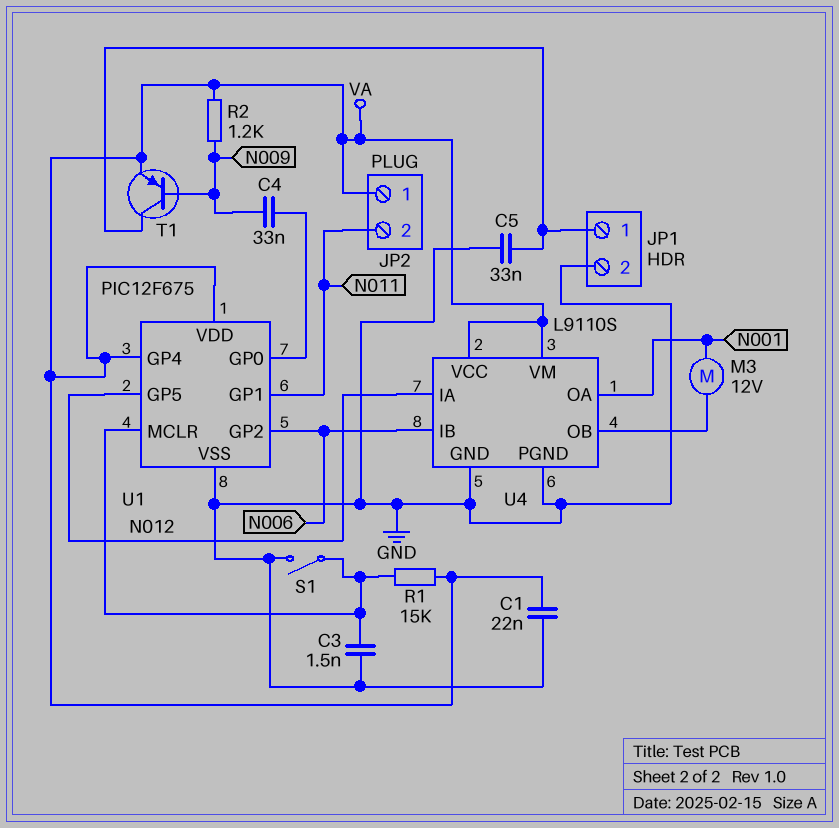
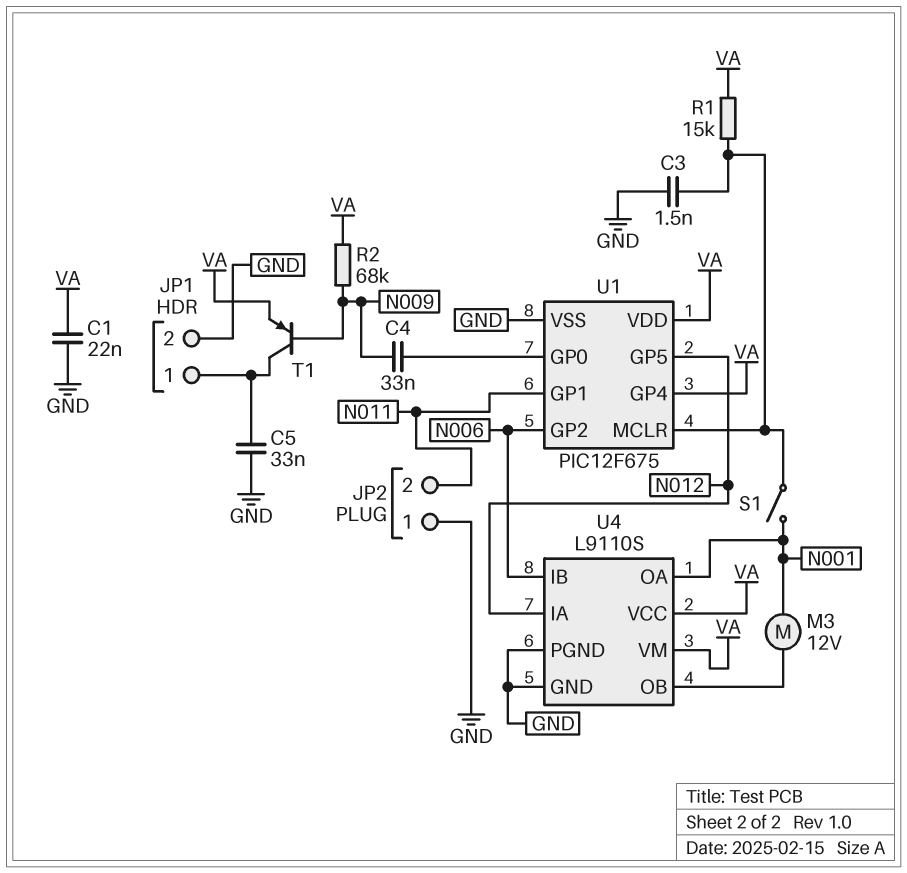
JP2 pin 1: VA -> GND
R2: 1.2k (N009, VA) -> 68k (N009, VA)
S1: switch (GND, U1/MCLR) -> switch (N001, U1/MCLR)

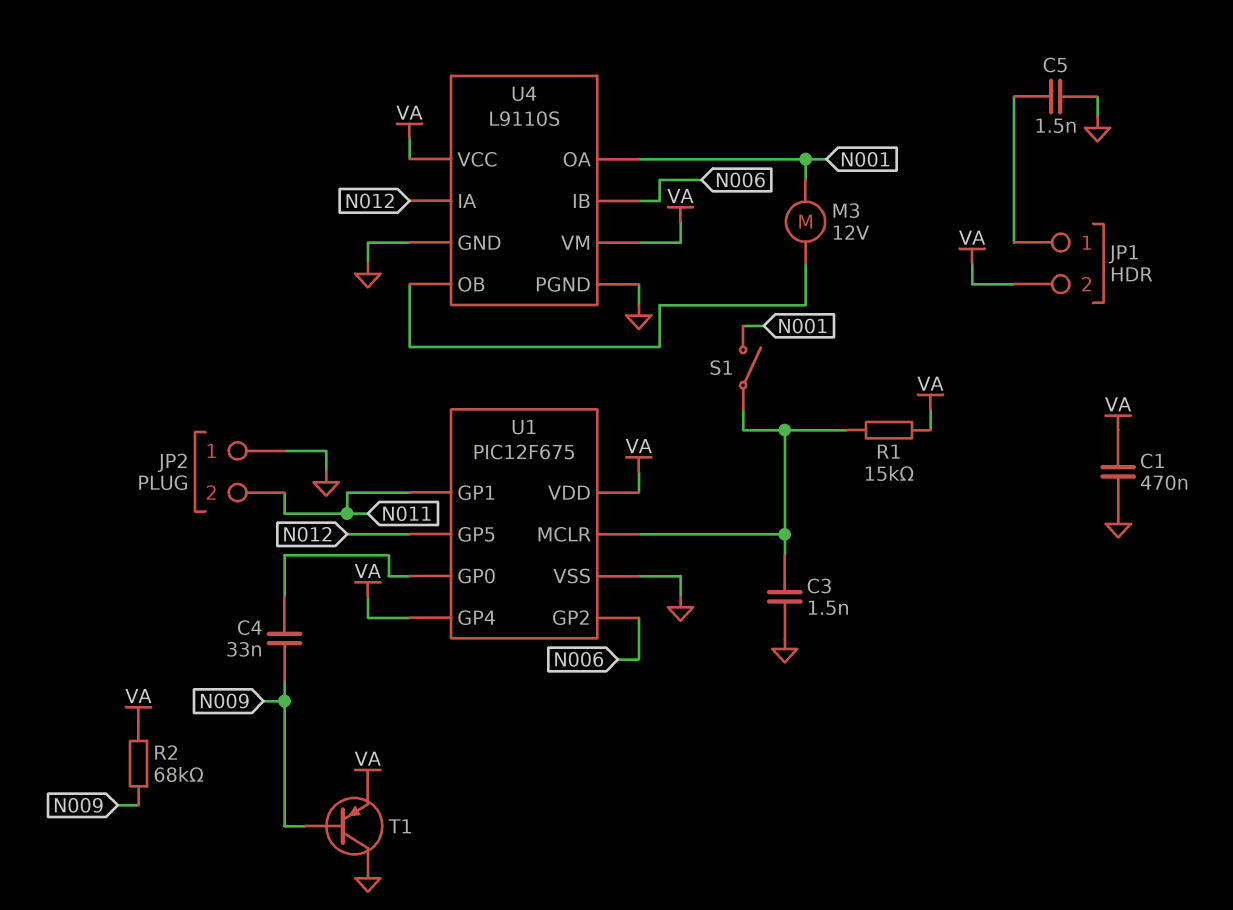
C1: 22nF (GND, VA) -> 470nF (GND, VA)
C5: 33nF (GND, JP1/1) -> 1.5nF (GND, JP1/1)
JP1 pin 2: GND -> VA
T1: PNP (B N009, C JP1/1, E VA) -> PNP (B N009, C GND, E VA)

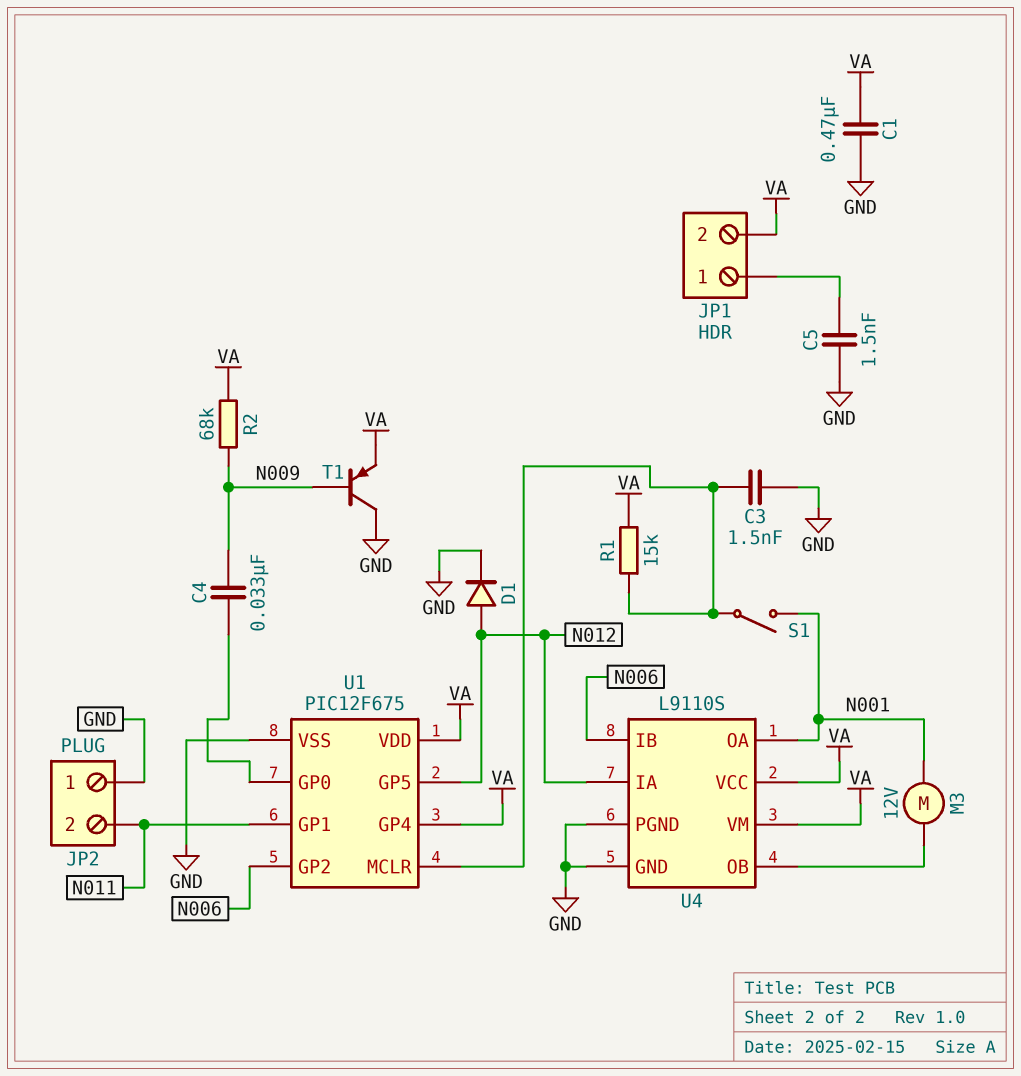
D1: none -> diode (A N012, K GND)

